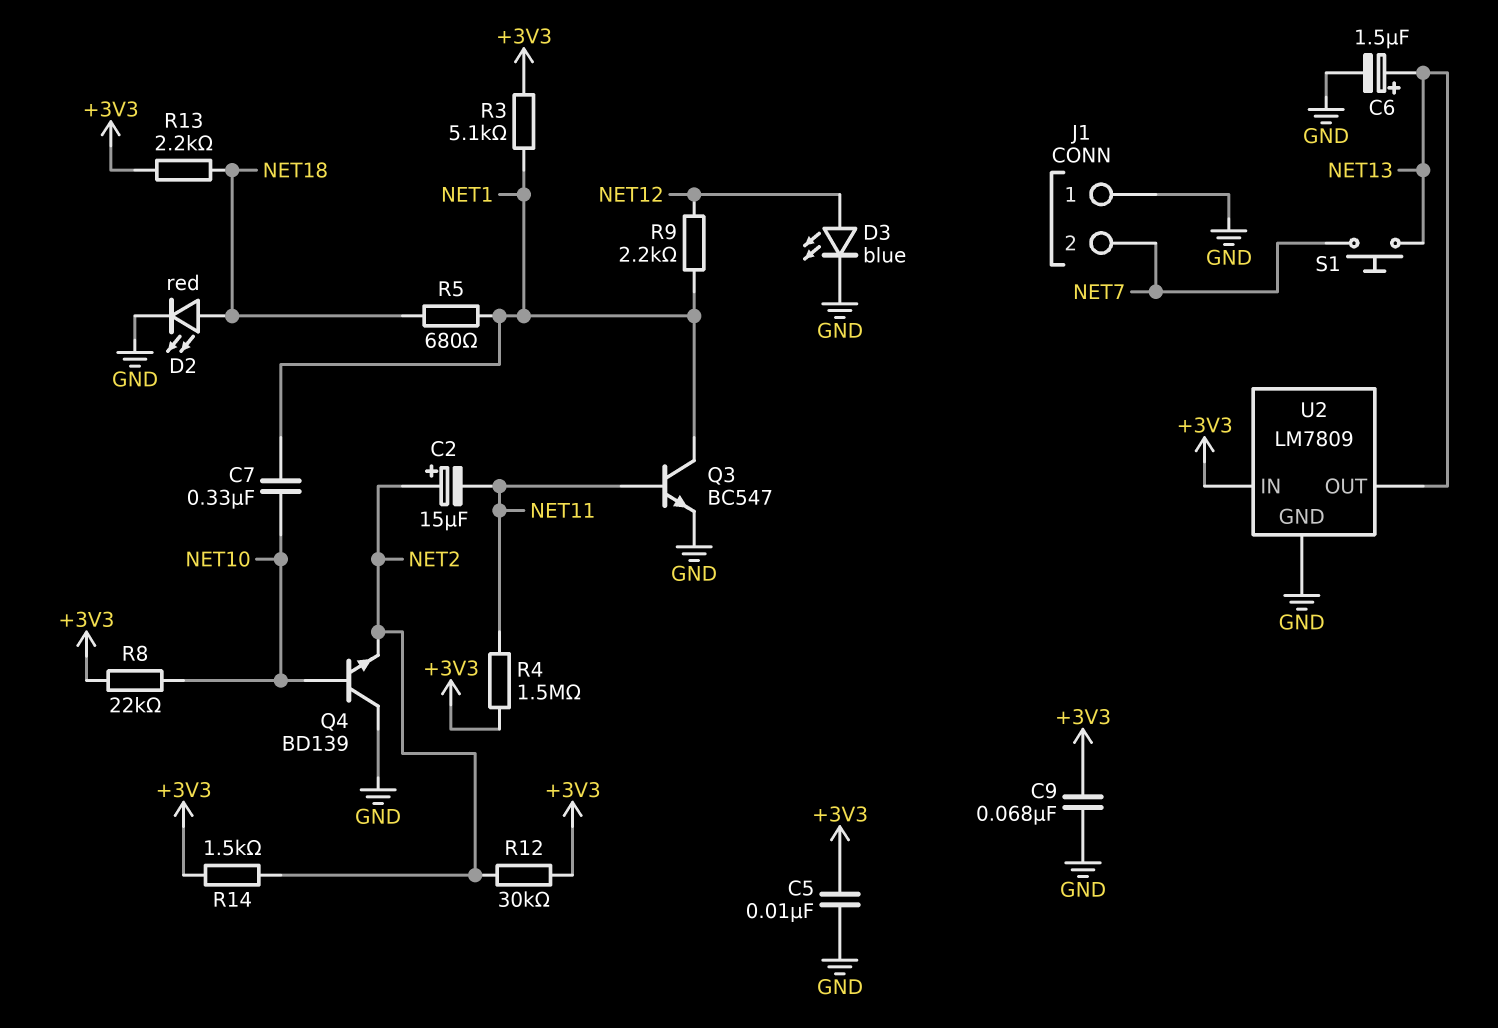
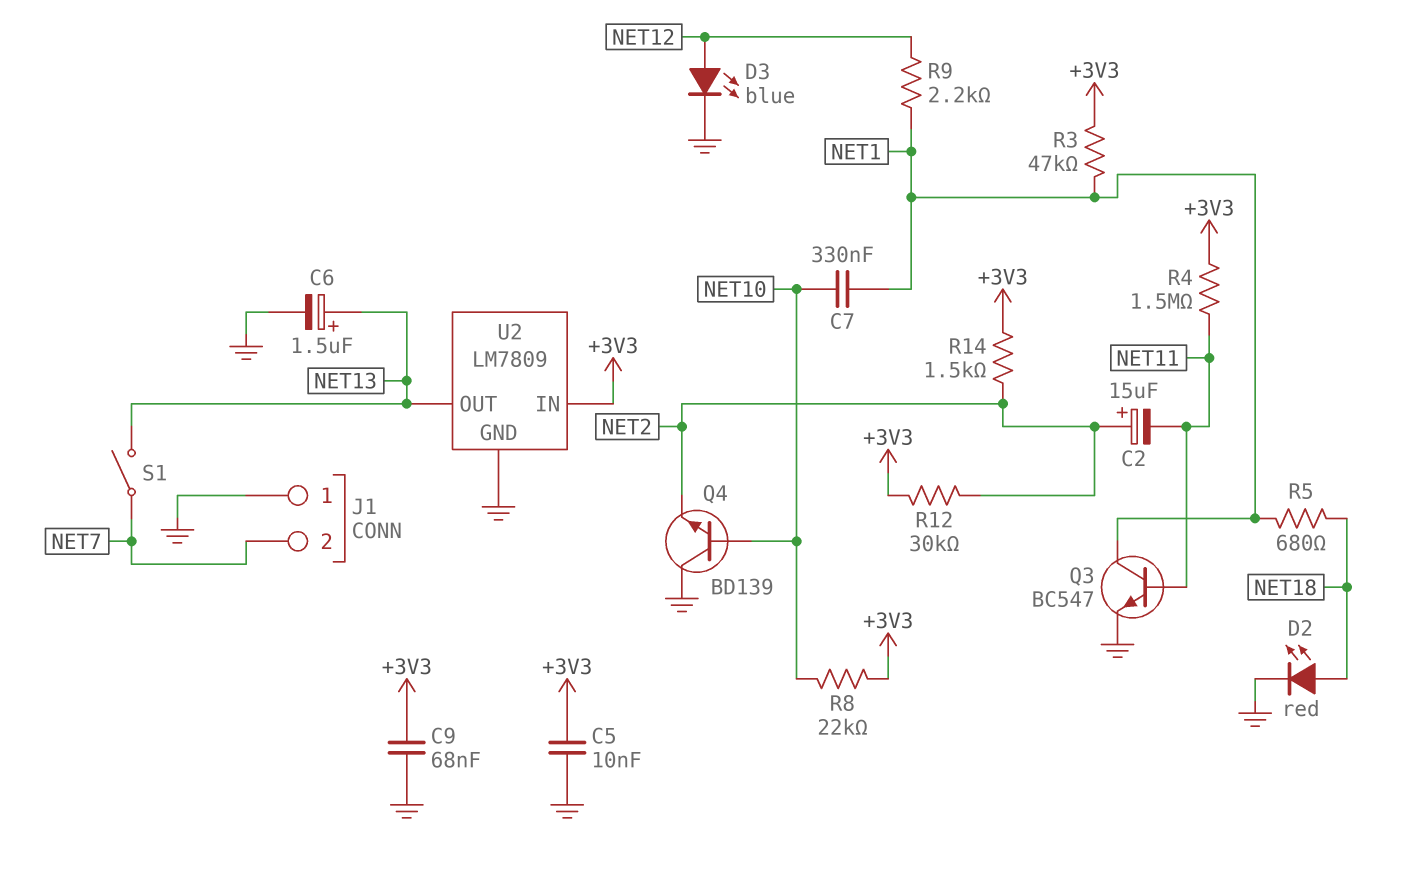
R3: 5.1k (+3V3, NET1) -> 47k (+3V3, NET1)
R13: 2.2k (+3V3, NET18) -> none
S1: button (NET7, NET13) -> switch (NET7, NET13)

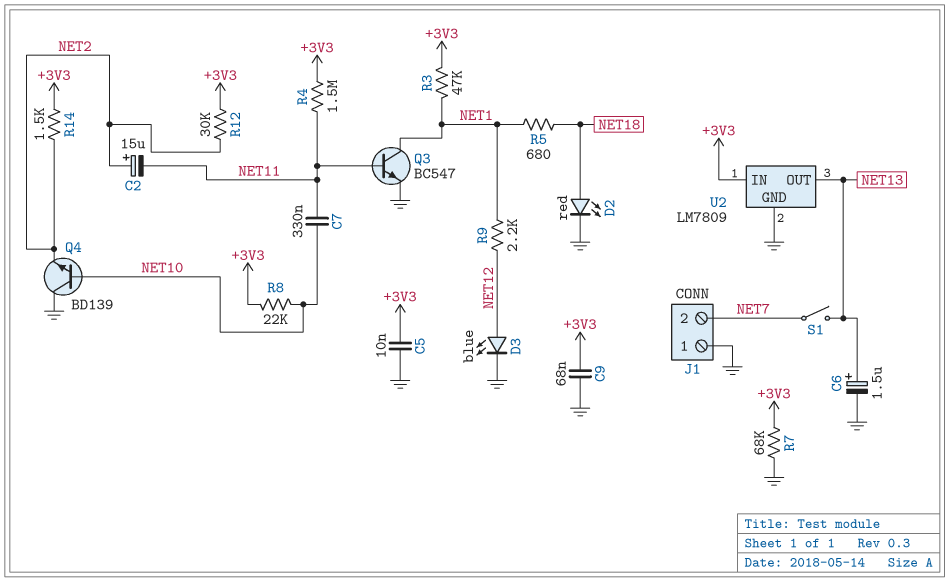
C7: 330nF (NET1, NET10) -> 330nF (NET10, NET11)
R7: none -> 68k (+3V3, GND)

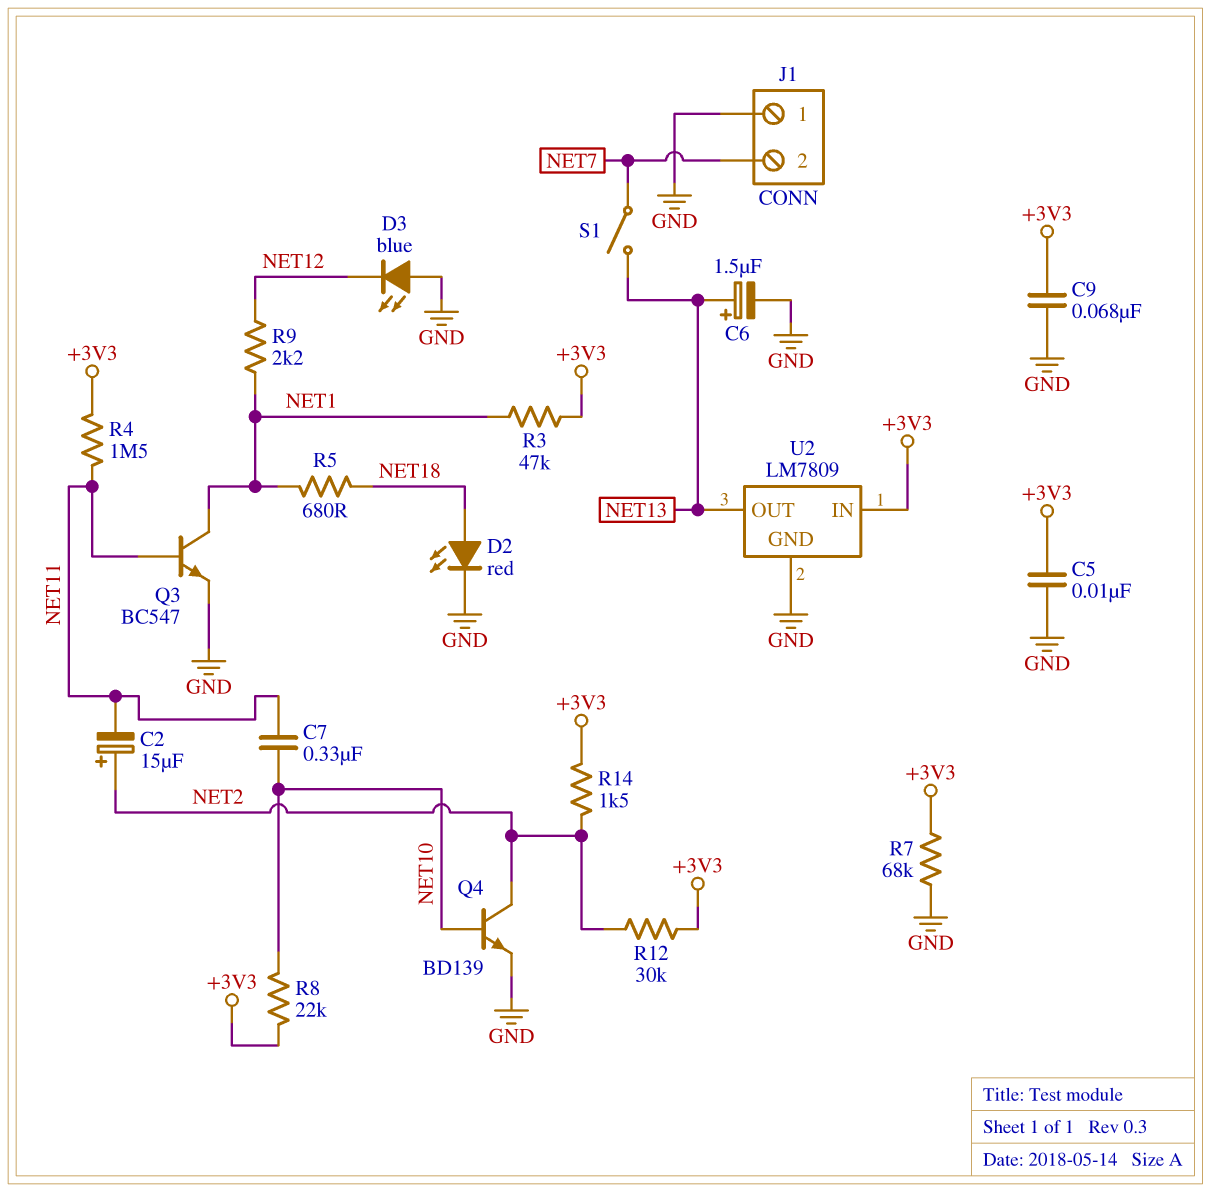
D3: LED blue (A NET12, K GND) -> LED blue (A GND, K NET12)
Q4: NPN BD139 (B NET10, C GND, E NET2) -> NPN BD139 (B NET10, C NET2, E GND)

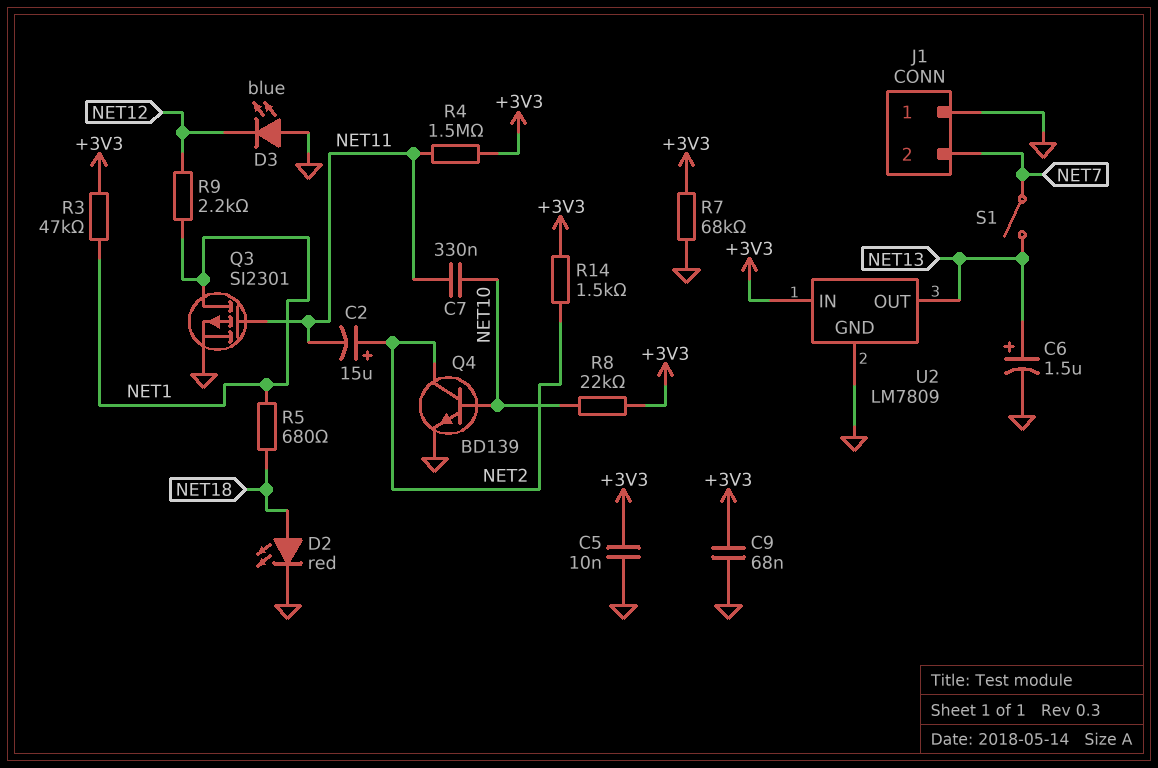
Q3: NPN BC547 (B NET11, C NET1, E GND) -> PMOS SI2301 (G NET11, D NET1, S GND)
R12: 30k (+3V3, NET2) -> none

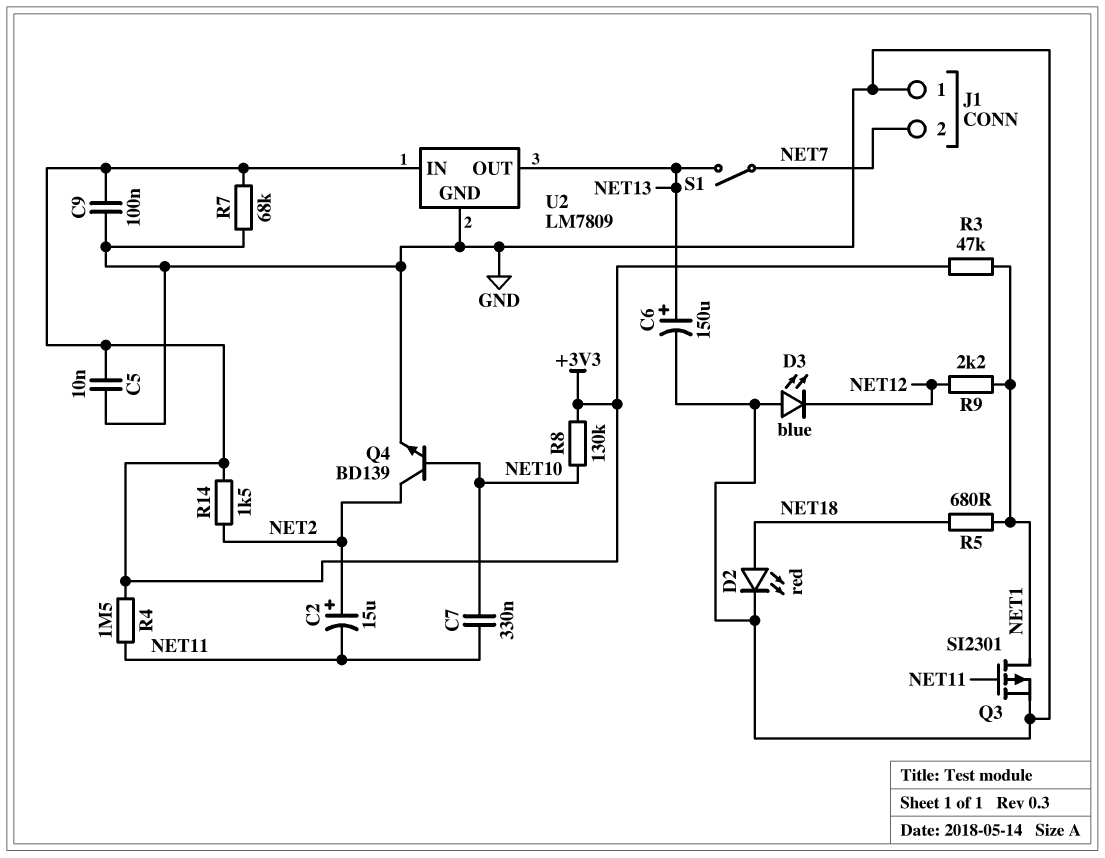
C6: 1.5uF (plus NET13, minus GND) -> 150uF (plus NET13, minus GND)
C9: 68nF (+3V3, GND) -> 100nF (+3V3, GND)
R8: 22k (+3V3, NET10) -> 130k (+3V3, NET10)

